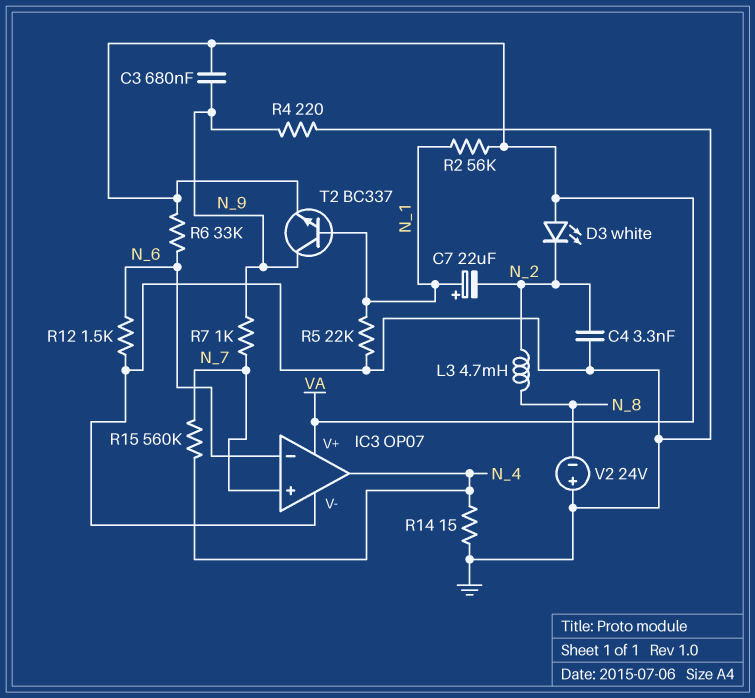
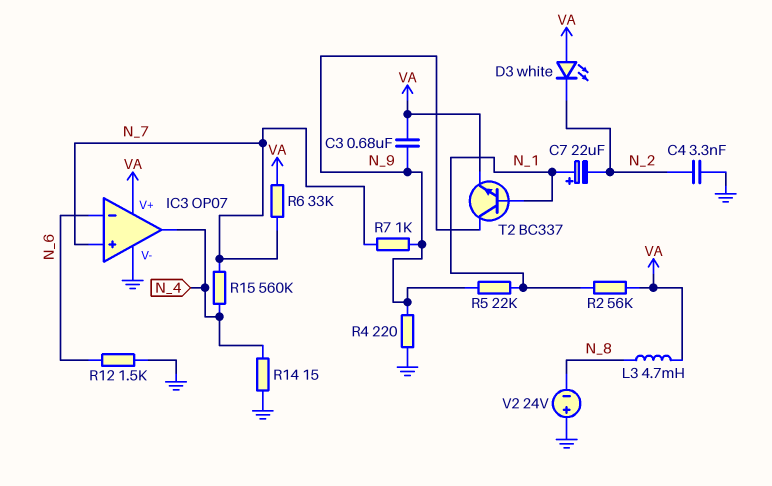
L3: 4.7mH (N_2, N_8) -> 4.7mH (N_8, VA)
R5: 22k (GND, N_1) -> 22k (N_1, N_9)
R6: 33k (N_6, VA) -> 33k (N_7, VA)

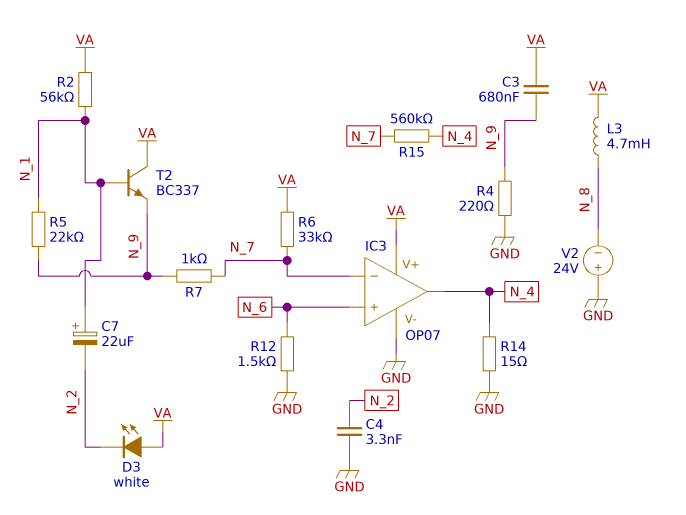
IC3 pin in+: N_7 -> N_6
IC3 pin in-: N_6 -> N_7
T2: NPN BC337 (B N_1, C N_9, E VA) -> NPN BC337 (B N_1, C VA, E N_9)

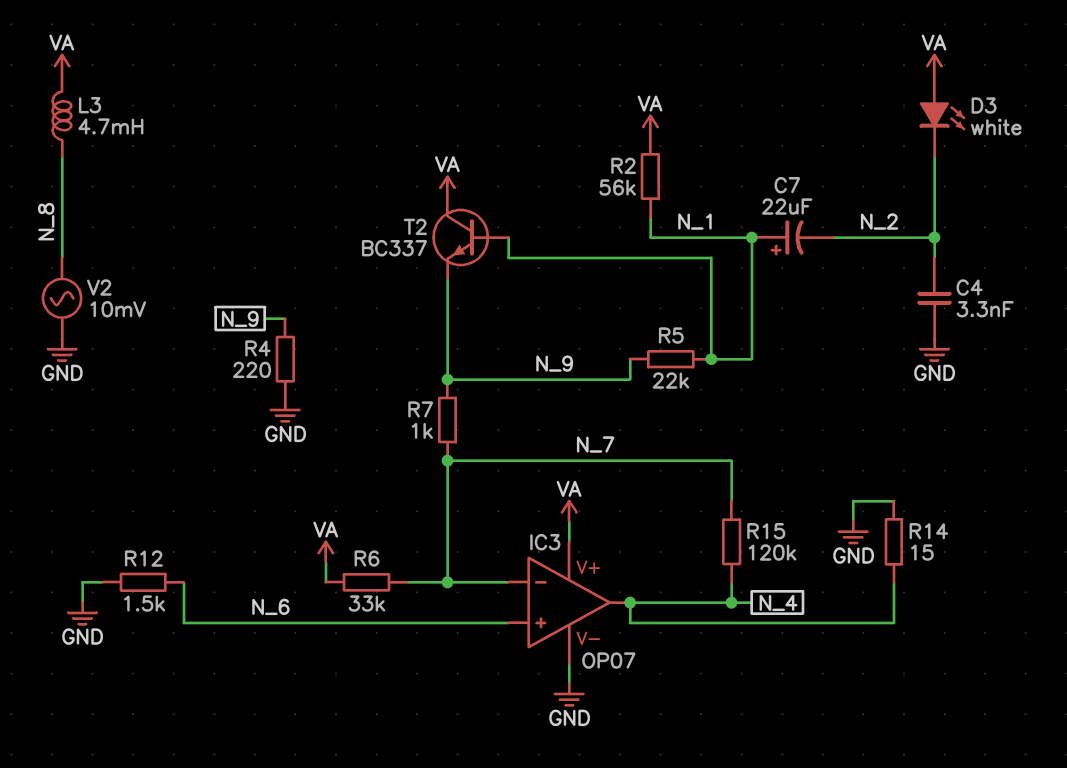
C3: 680nF (N_9, VA) -> none
R15: 560k (N_4, N_7) -> 120k (N_4, N_7)
V2: 24V (plus GND, minus N_8) -> AC 10mV (GND, N_8)

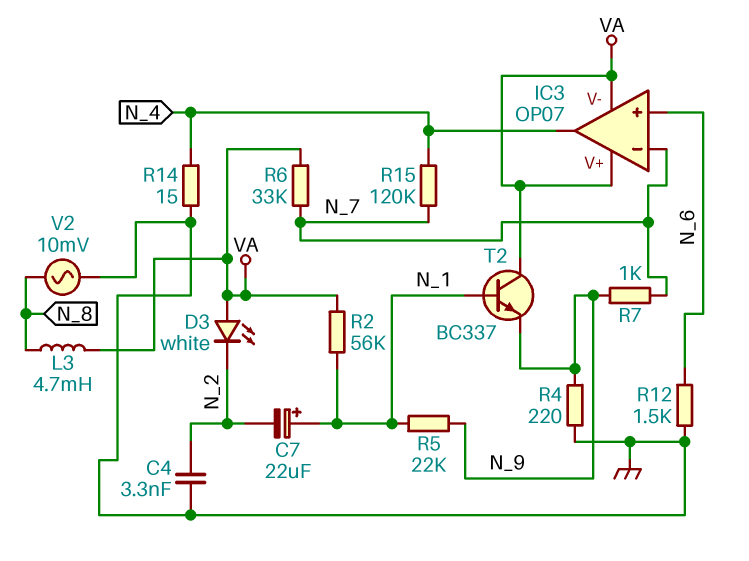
IC3 pin V-: GND -> VA

